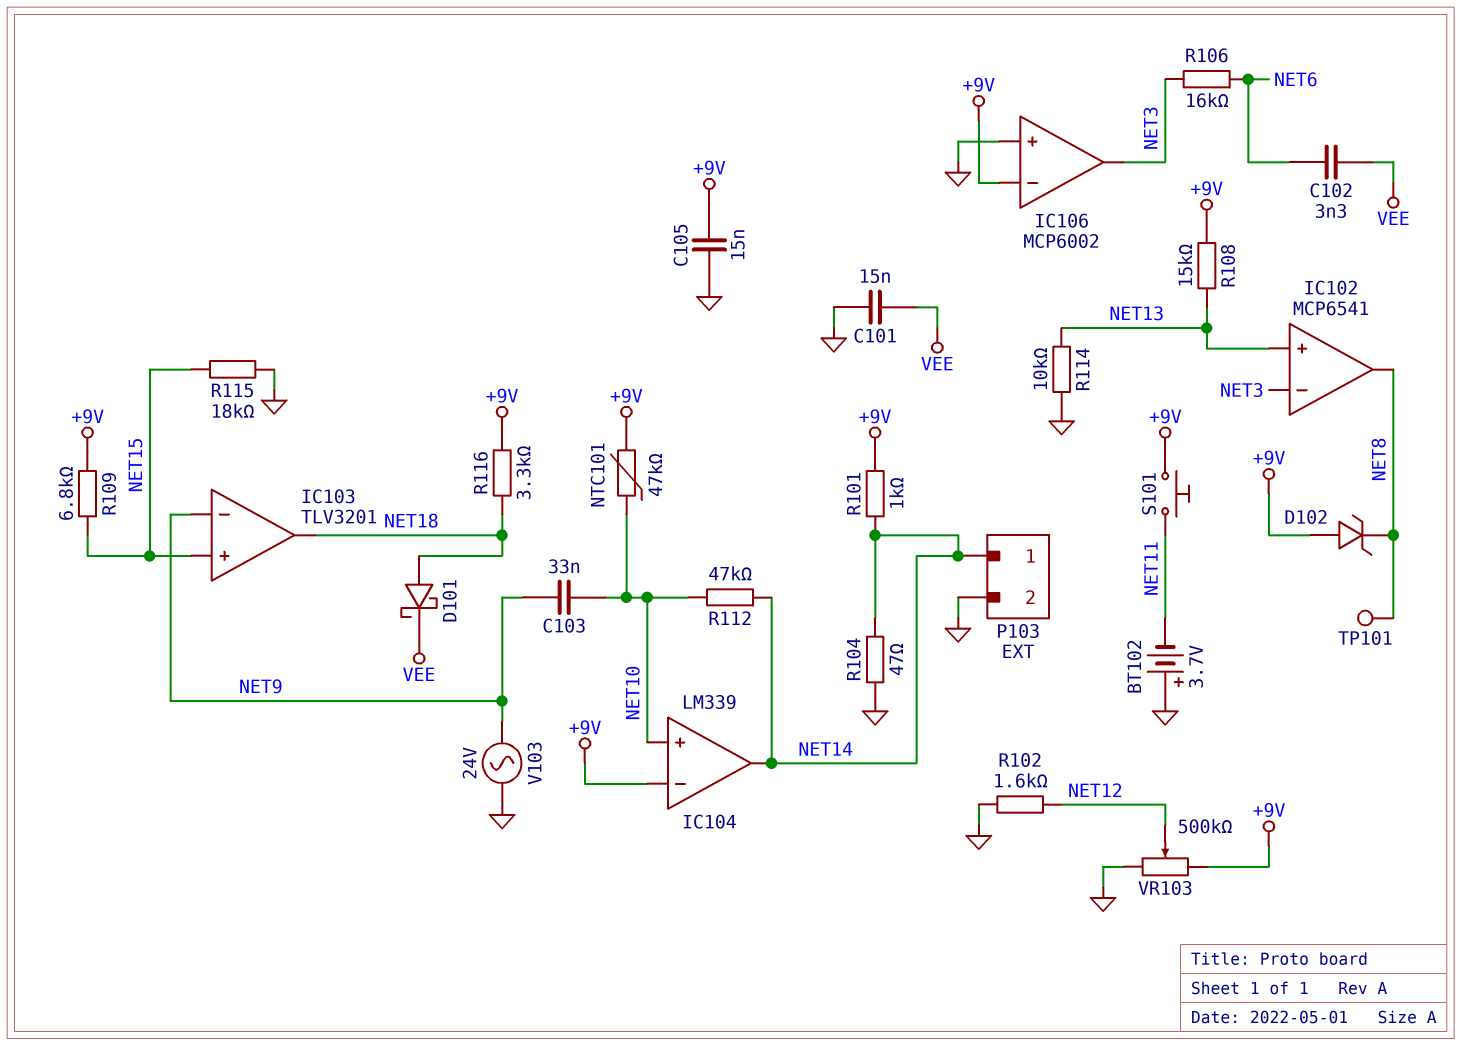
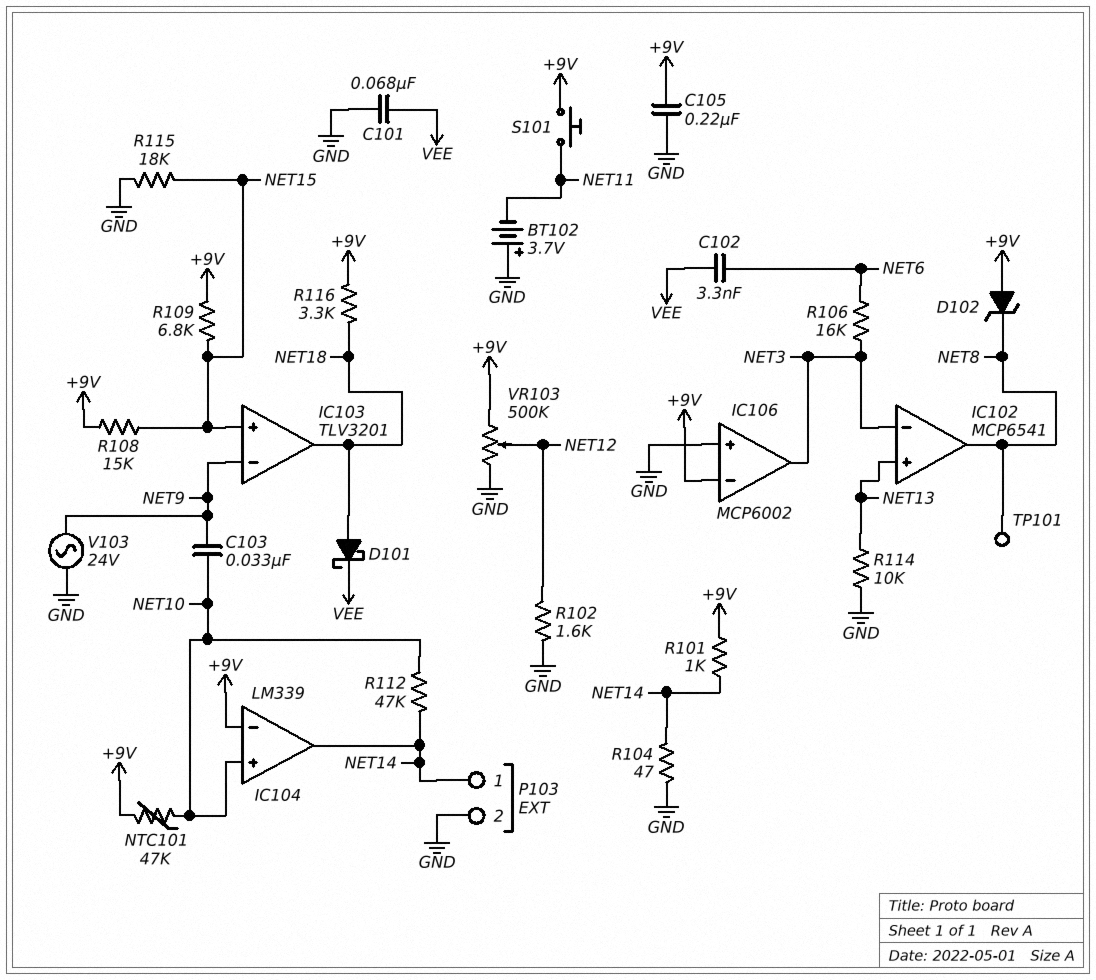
C101: 15nF (GND, VEE) -> 68nF (GND, VEE)
C105: 15nF (+9V, GND) -> 220nF (+9V, GND)
R108: 15k (+9V, NET13) -> 15k (+9V, NET15)

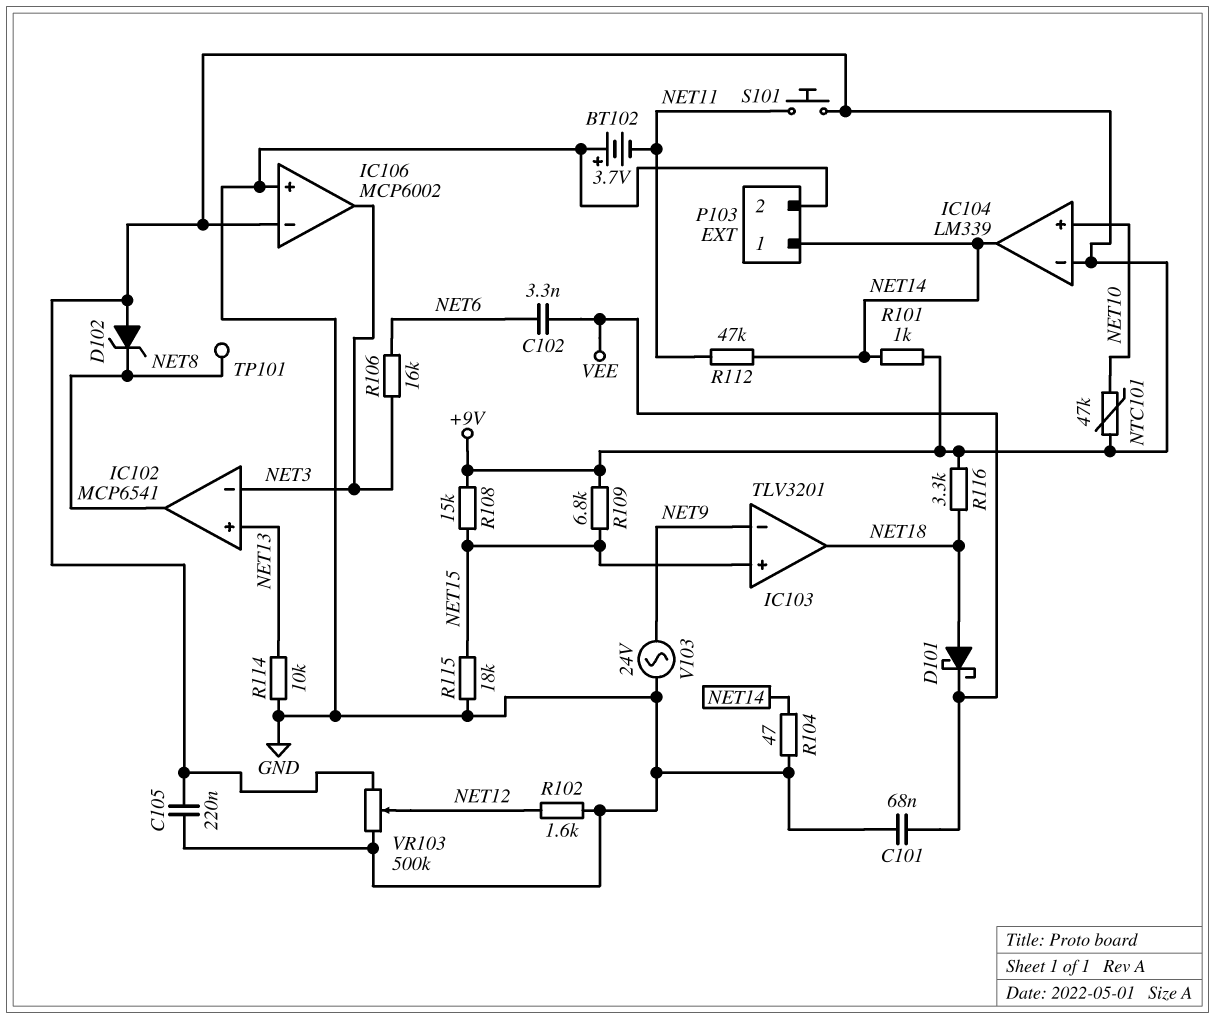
C103: 33nF (NET9, NET10) -> none
R112: 47k (NET10, NET14) -> 47k (NET11, NET14)

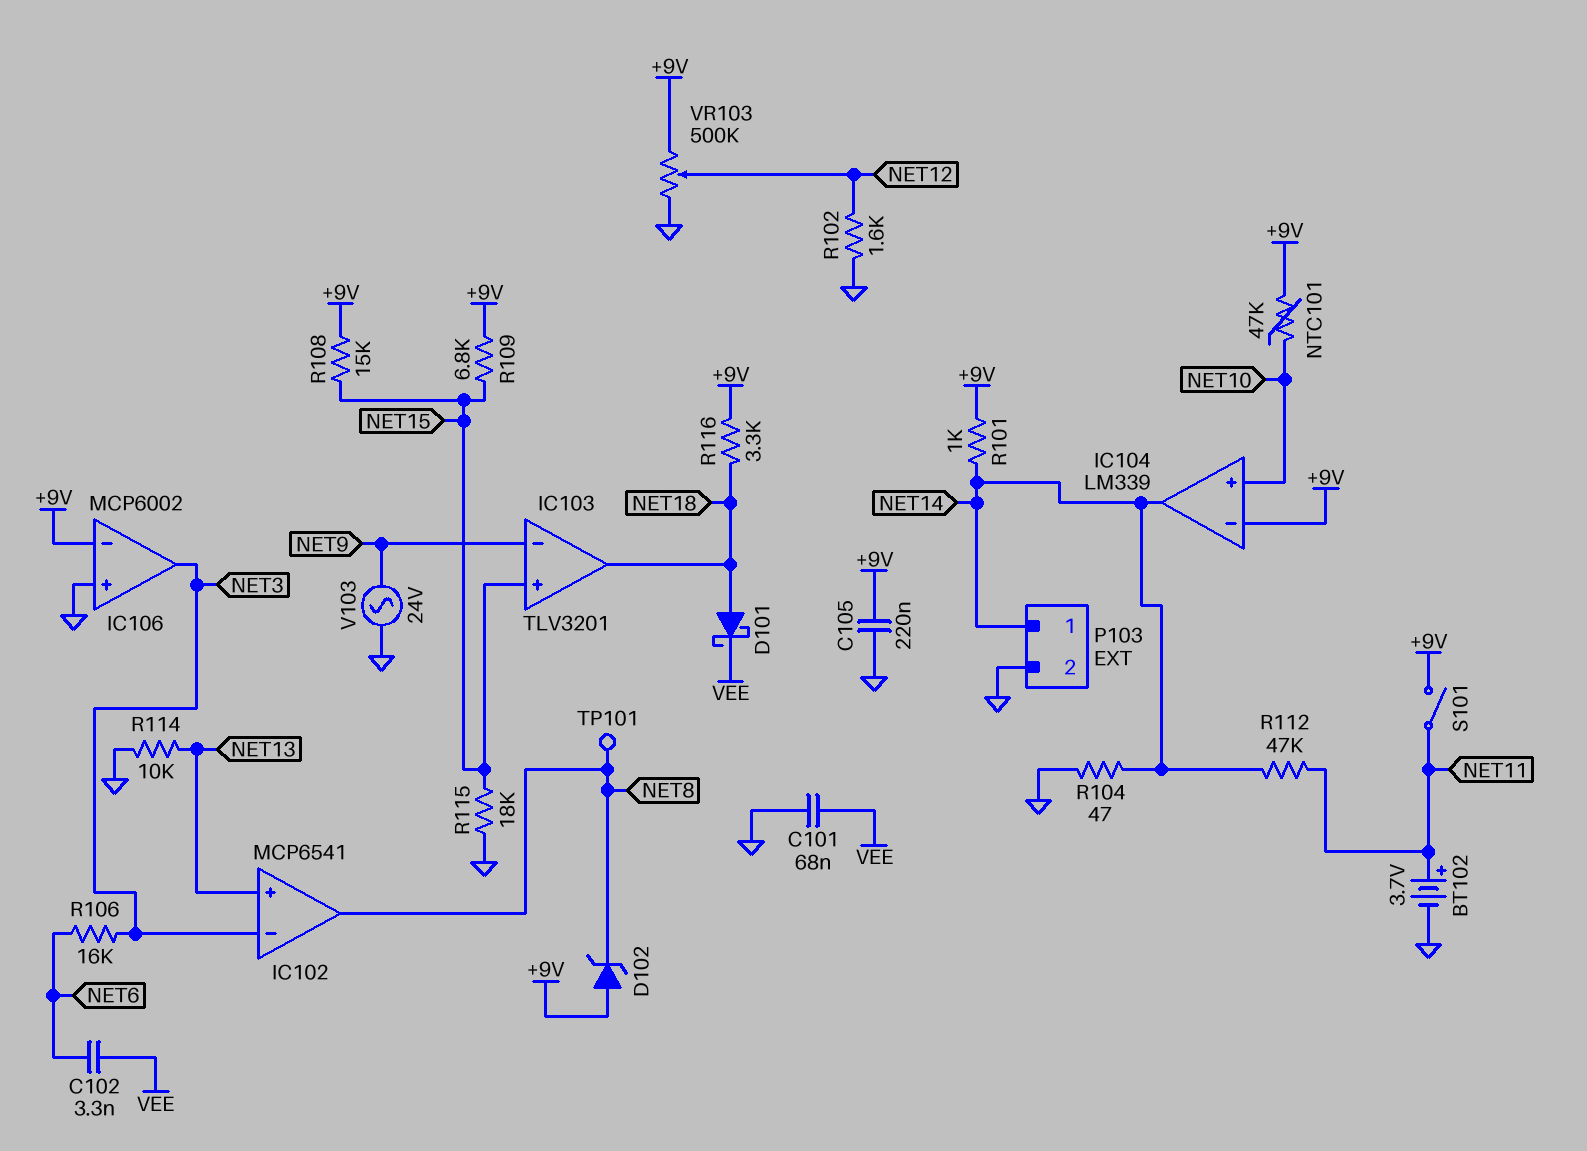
BT102: 3.7V (plus GND, minus NET11) -> 3.7V (plus NET11, minus GND)
S101: button (+9V, NET11) -> switch (+9V, NET11)

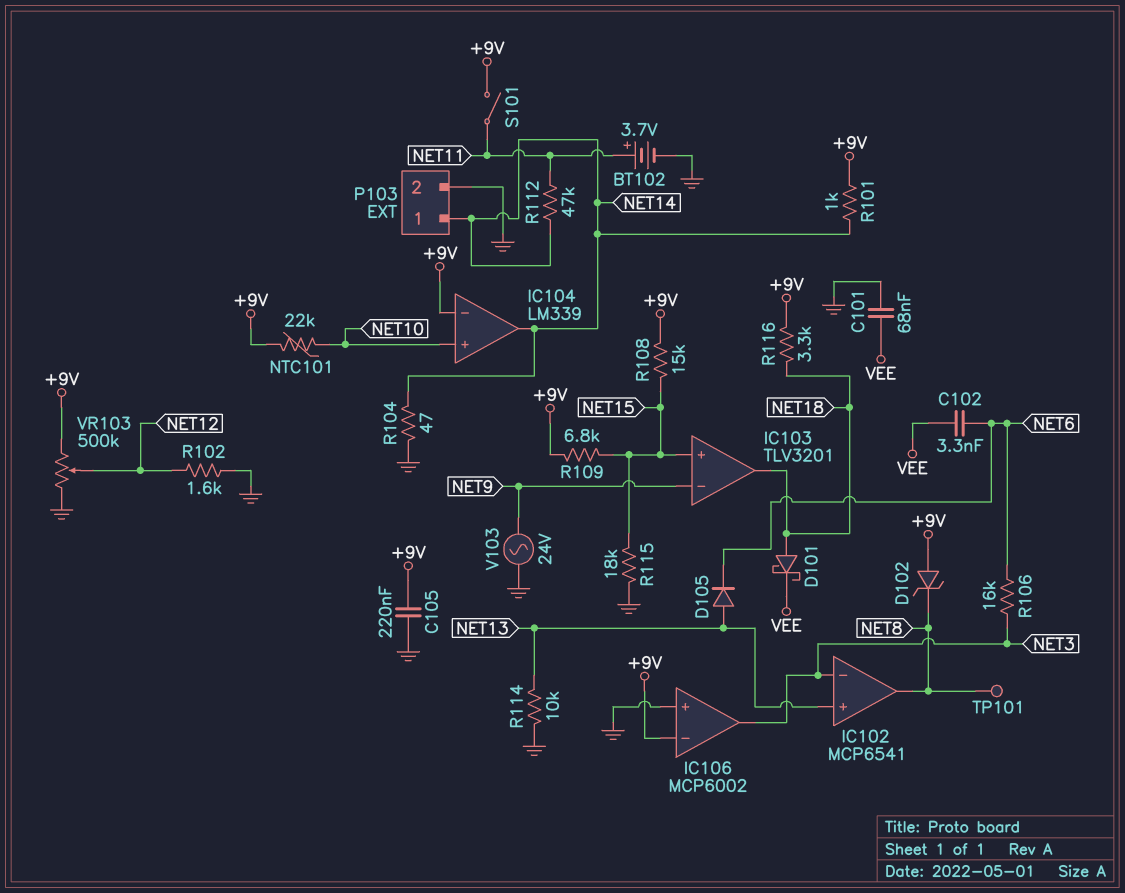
D105: none -> diode (A NET13, K NET6)
NTC101: 47k (+9V, NET10) -> 22k (+9V, NET10)

